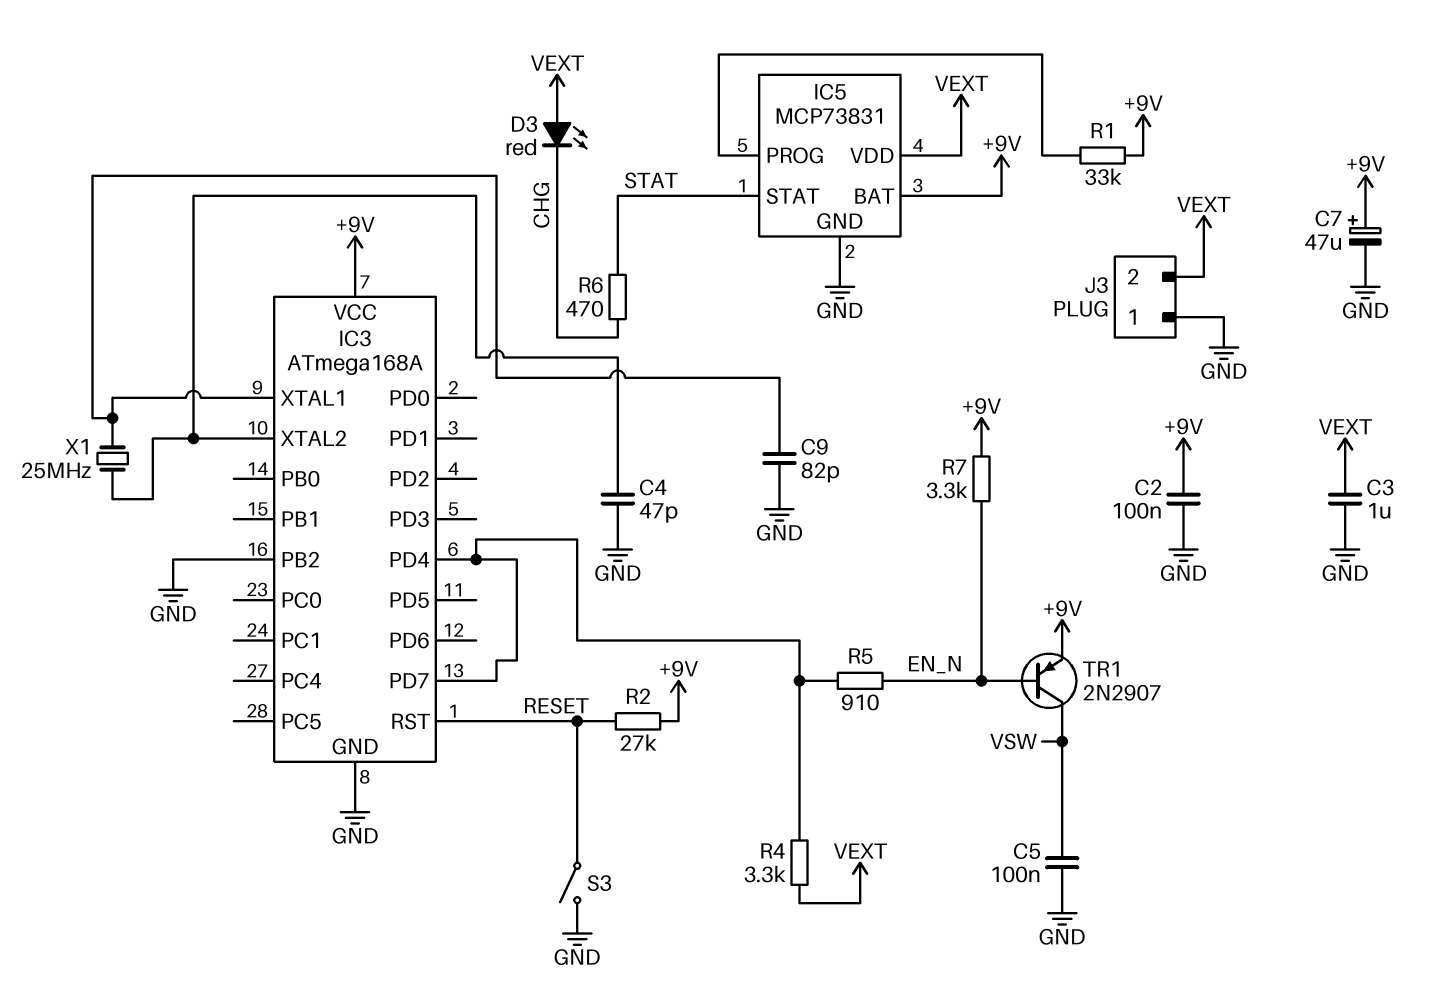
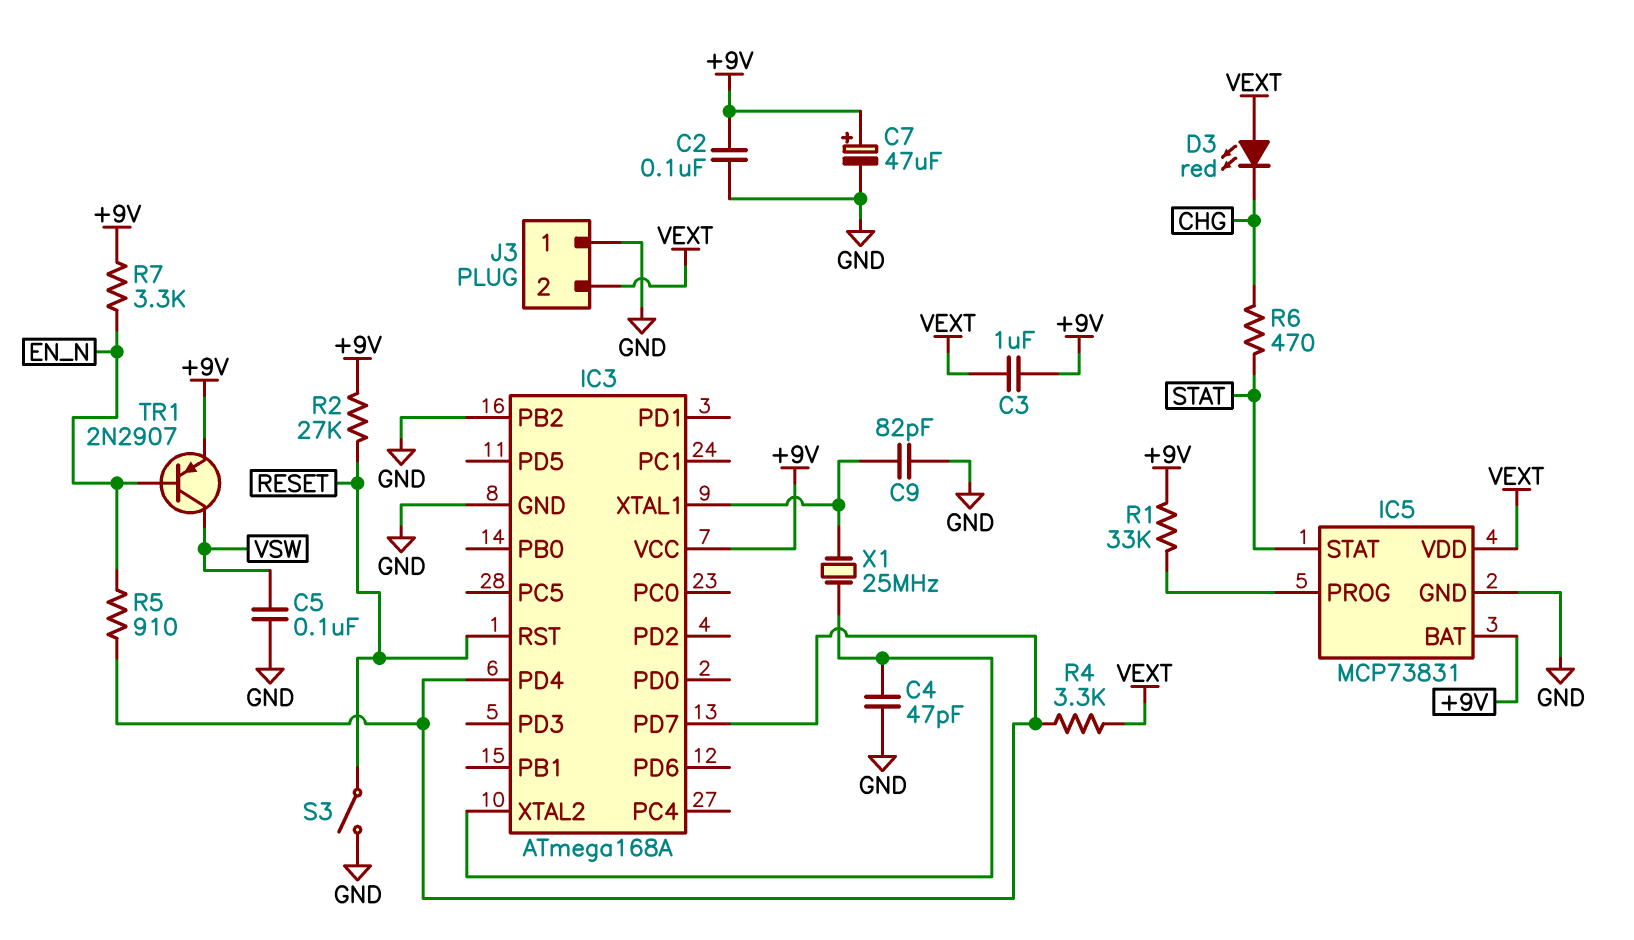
C3: 1uF (GND, VEXT) -> 1uF (+9V, VEXT)

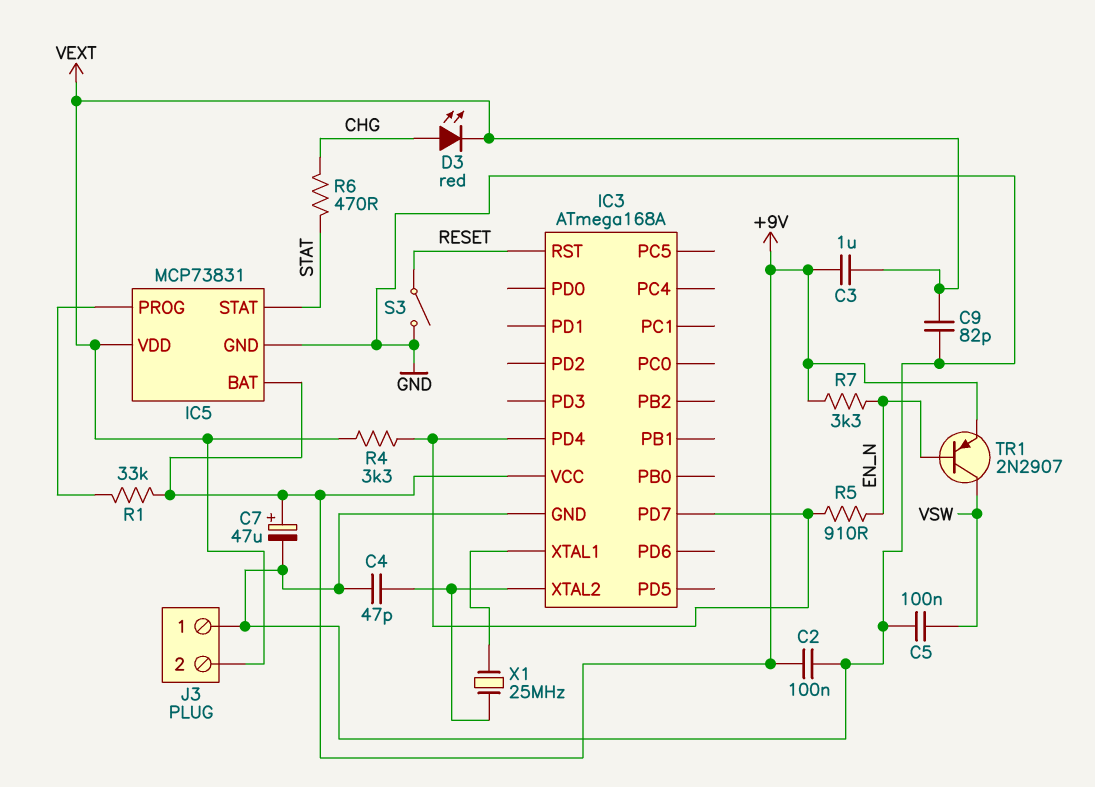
C9: 82pF (GND, IC3/XTAL1) -> 82pF (GND, VEXT)
D3: LED red (A VEXT, K CHG) -> LED red (A CHG, K VEXT)
IC3 pin PB2: GND -> none
R2: 27k (+9V, RESET) -> none

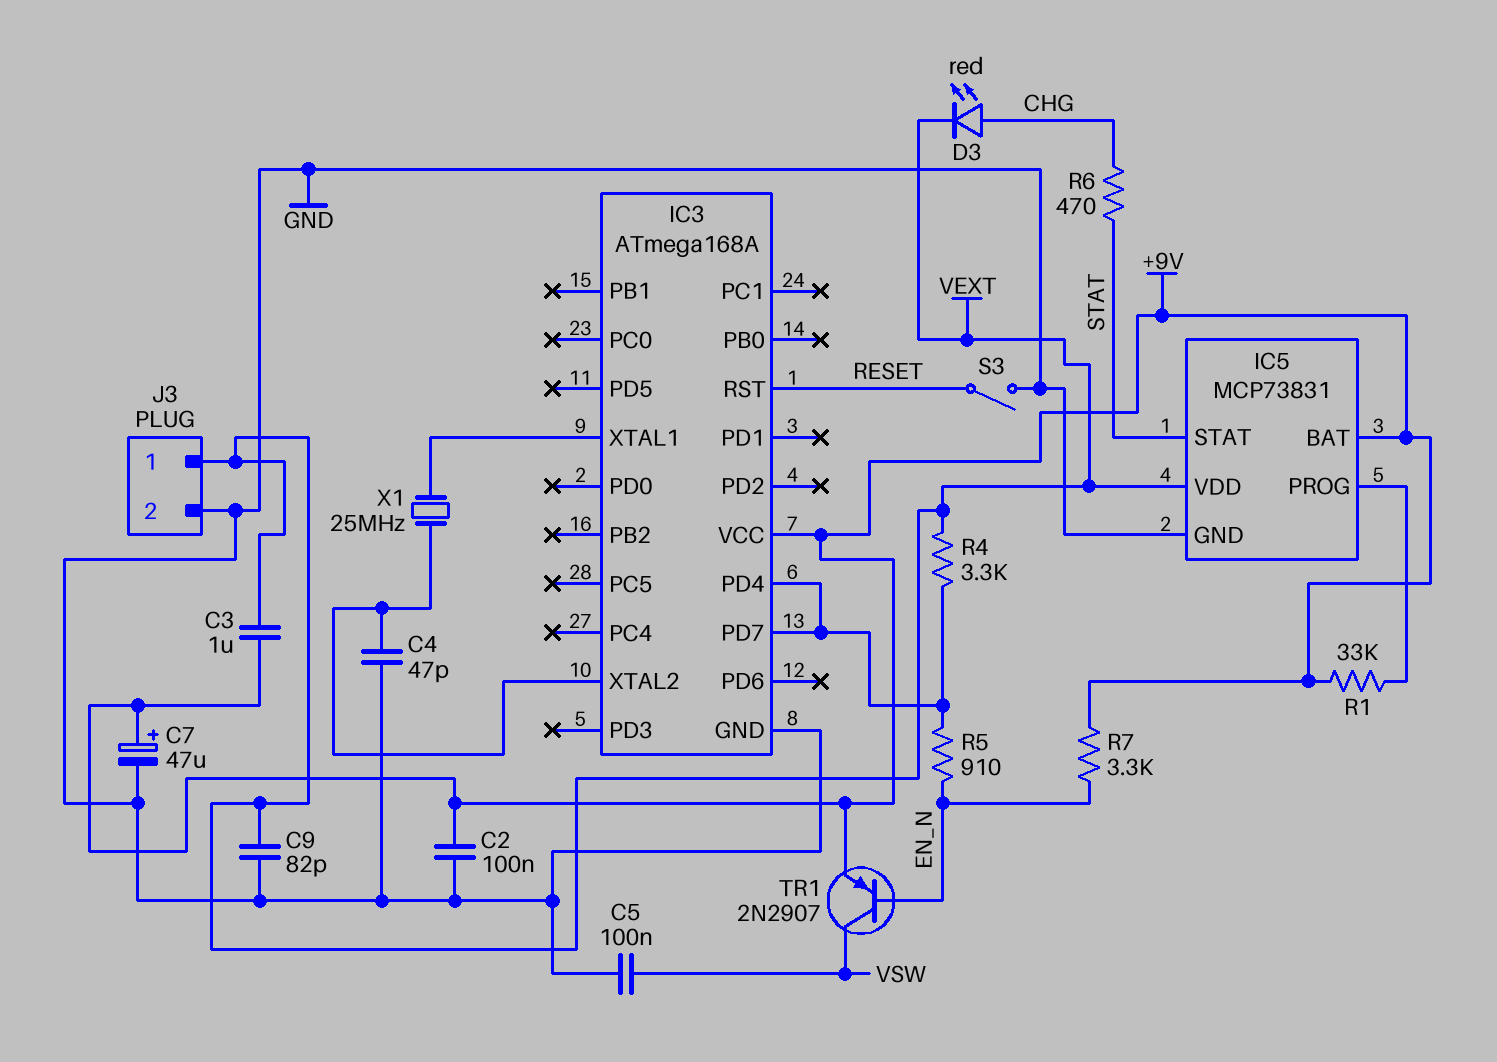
J3 pin 1: GND -> VEXT
J3 pin 2: VEXT -> GND

